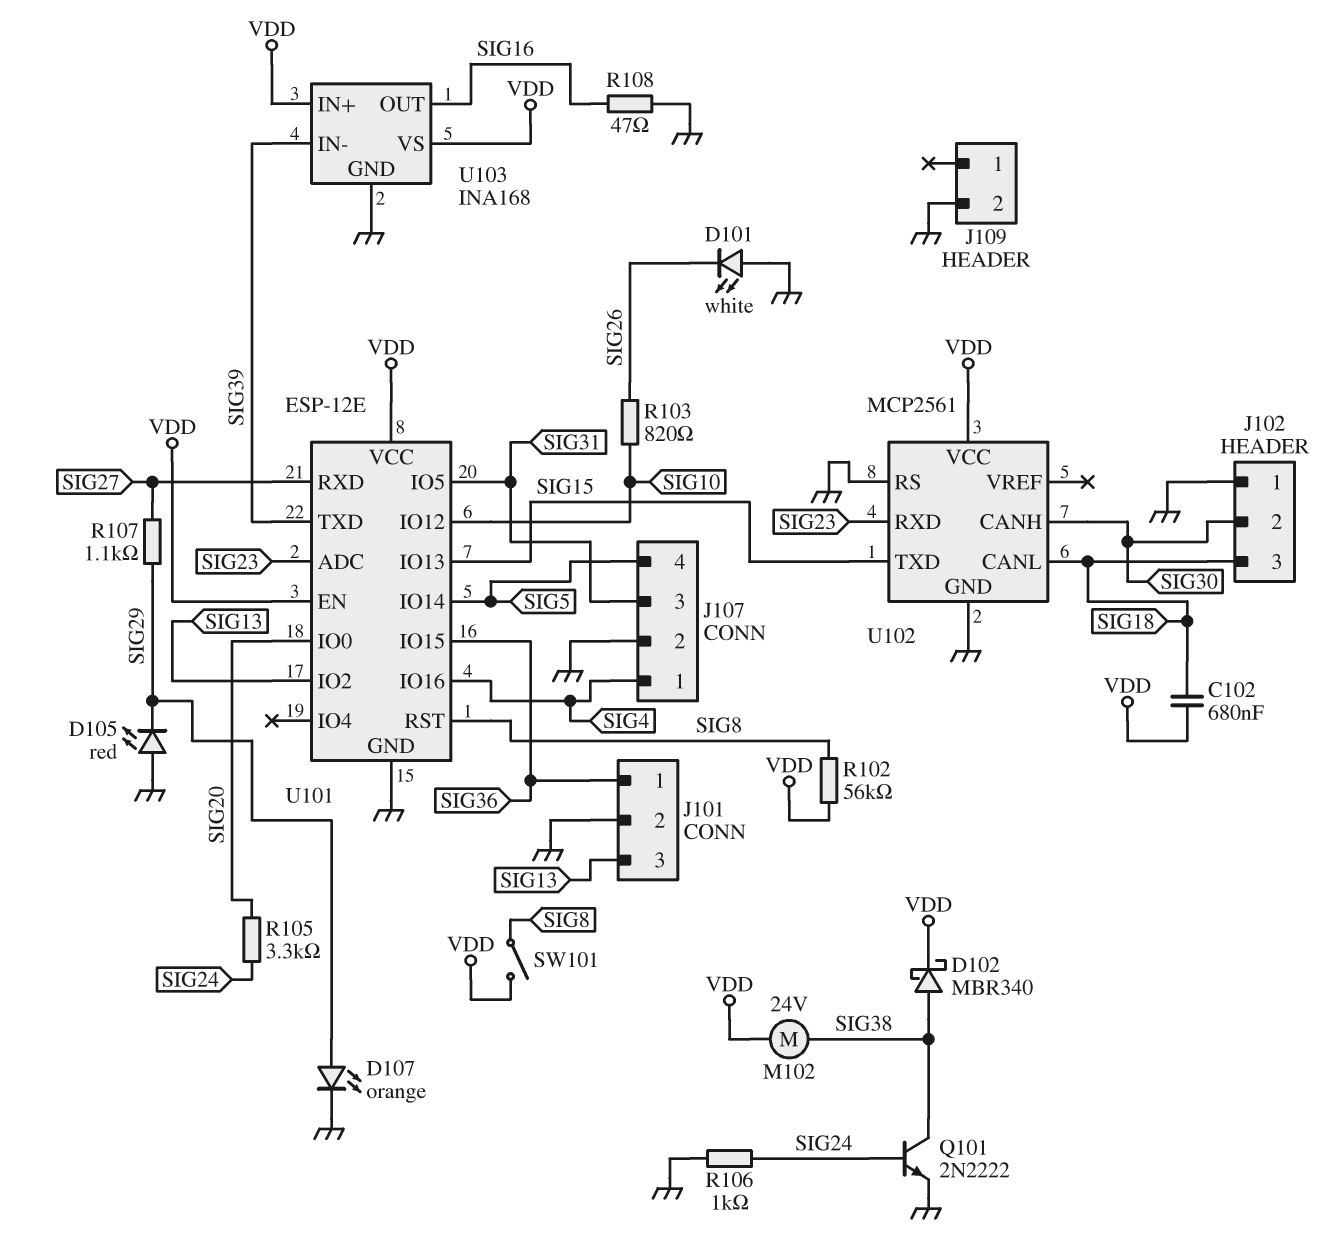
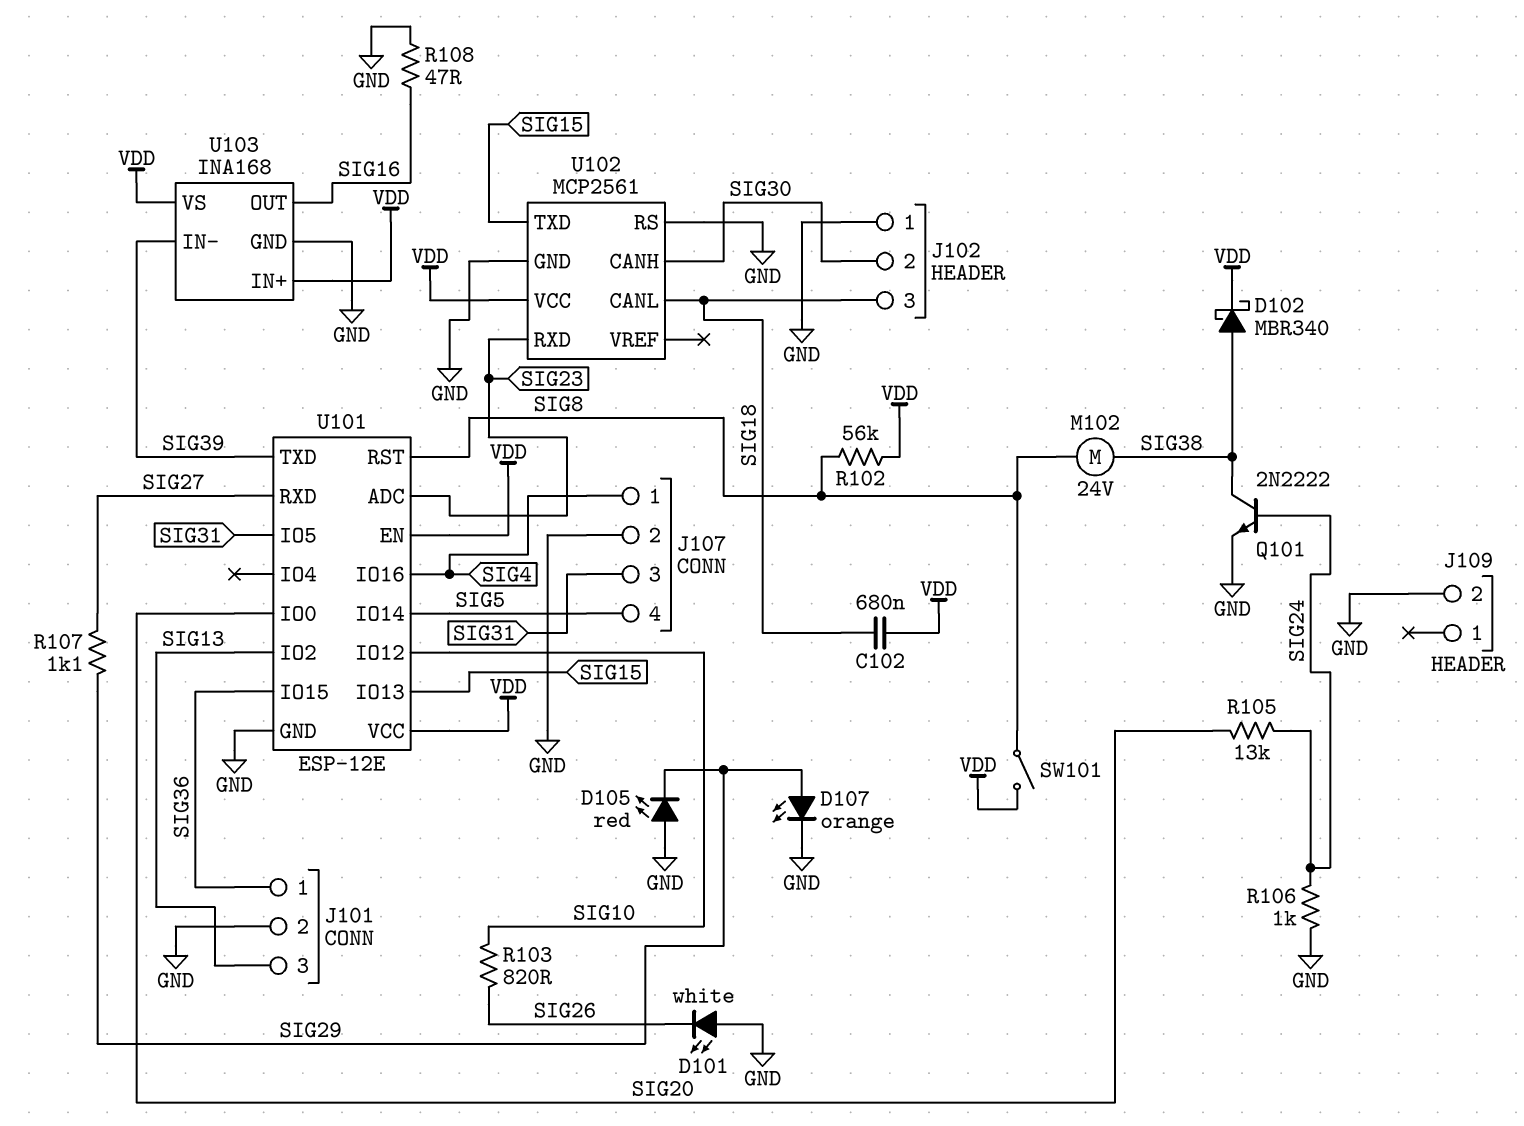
M102: motor 24V (SIG38, VDD) -> motor 24V (SIG8, SIG38)
R105: 3.3k (SIG20, SIG24) -> 13k (SIG20, SIG24)

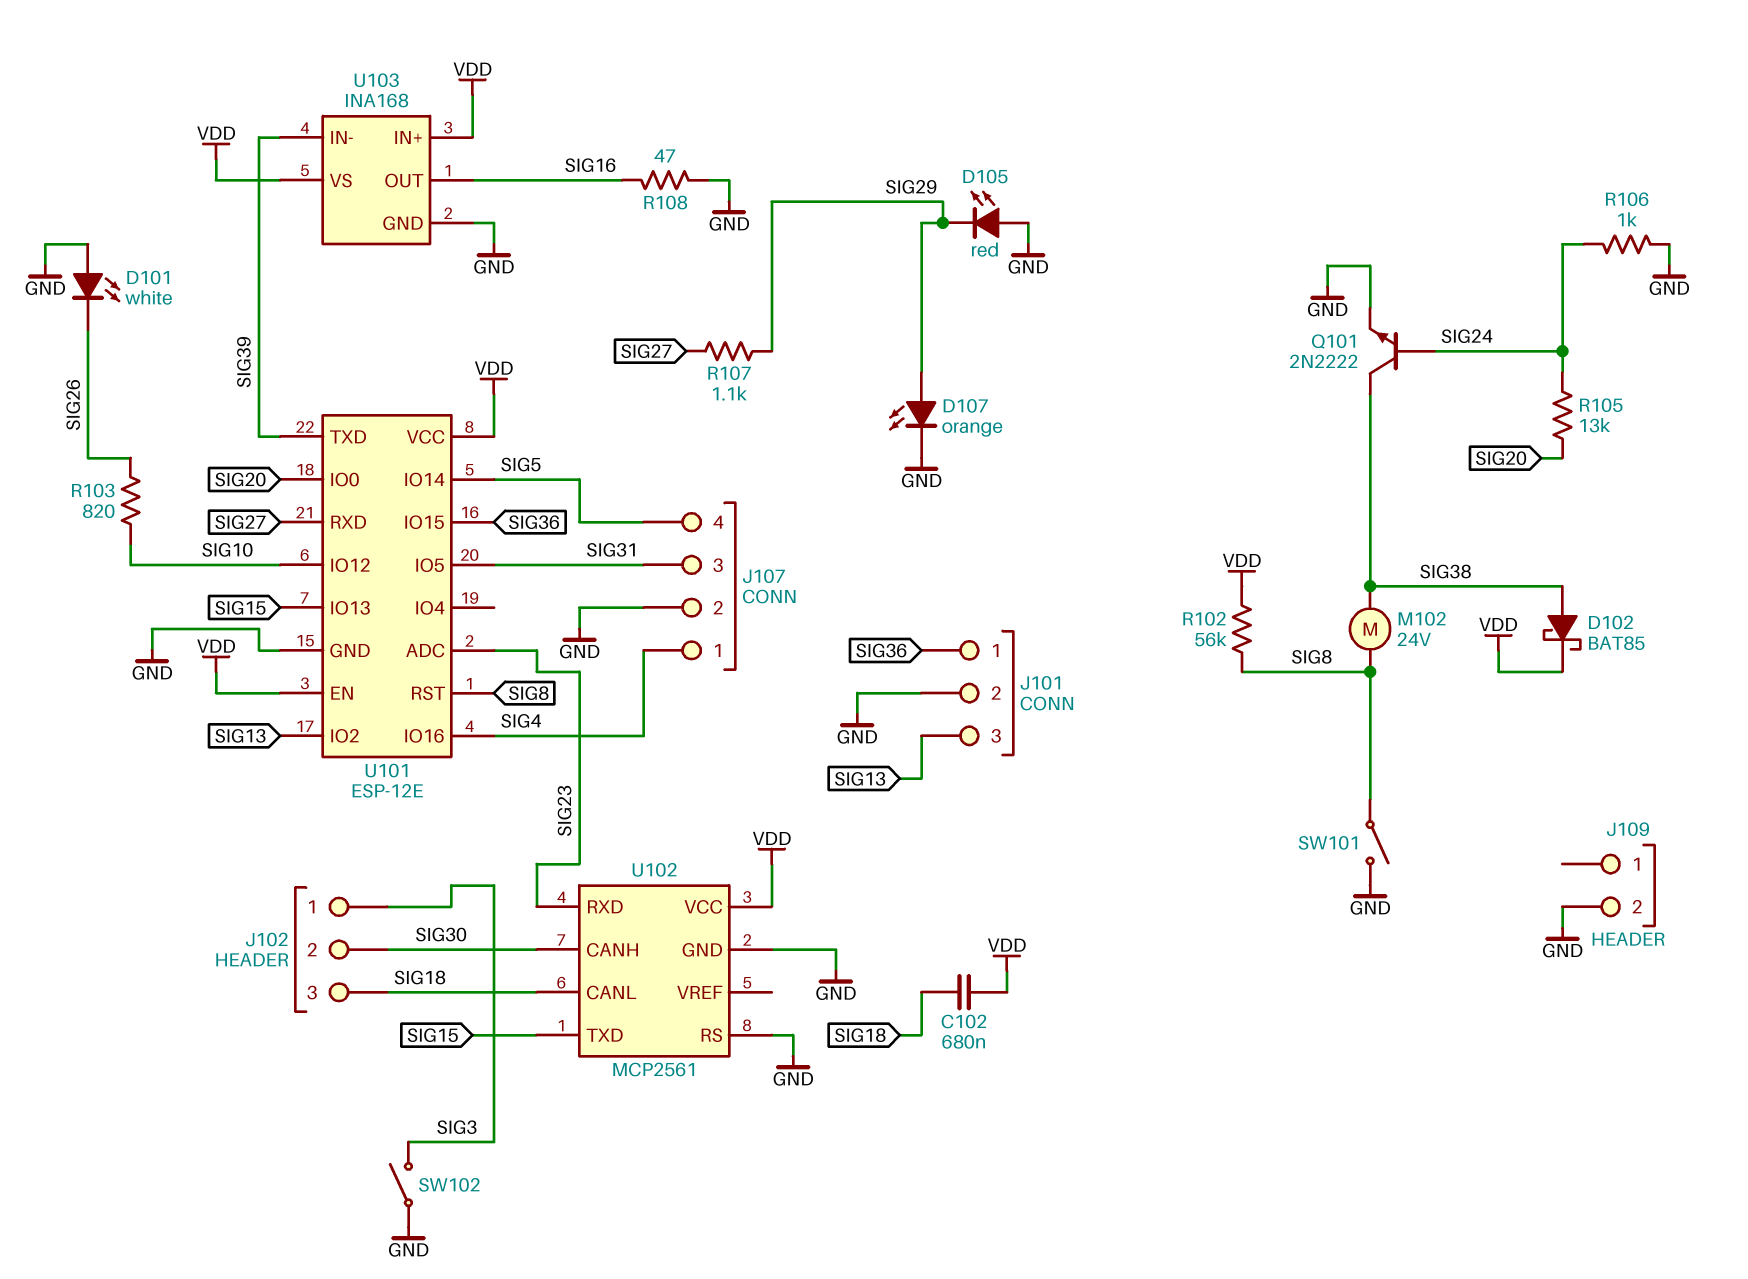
D102: schottky MBR340 (A SIG38, K VDD) -> schottky BAT85 (A SIG38, K VDD)
J102 pin 1: GND -> SIG3
SW101: switch (SIG8, VDD) -> switch (GND, SIG8)
SW102: none -> switch (GND, SIG3)

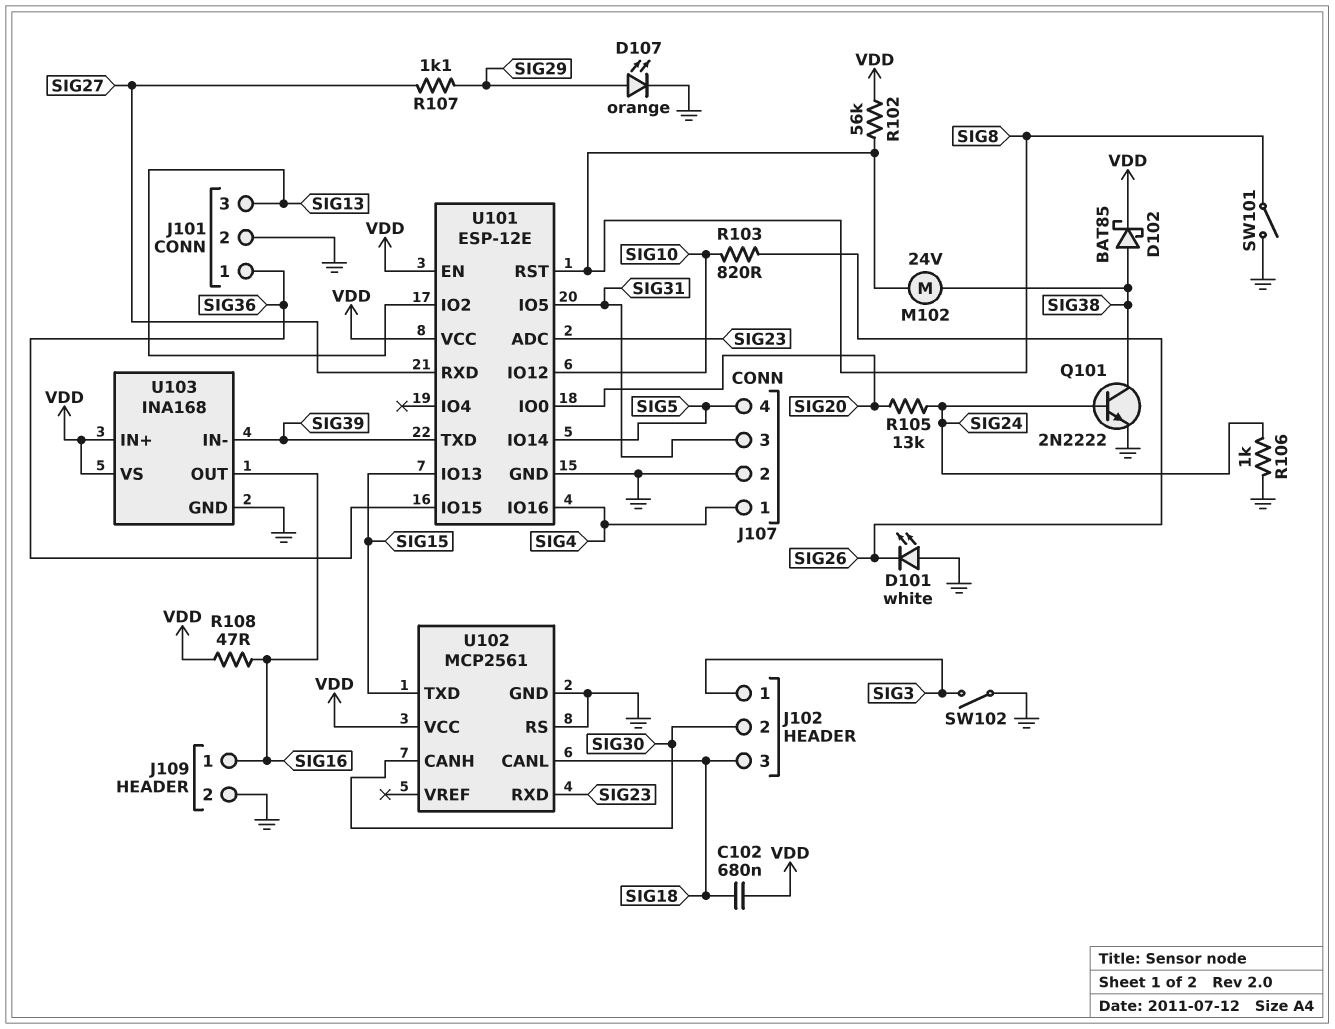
D105: LED red (A GND, K SIG29) -> none
J109 pin 1: none -> SIG16
R108: 47 (GND, SIG16) -> 47 (SIG16, VDD)

